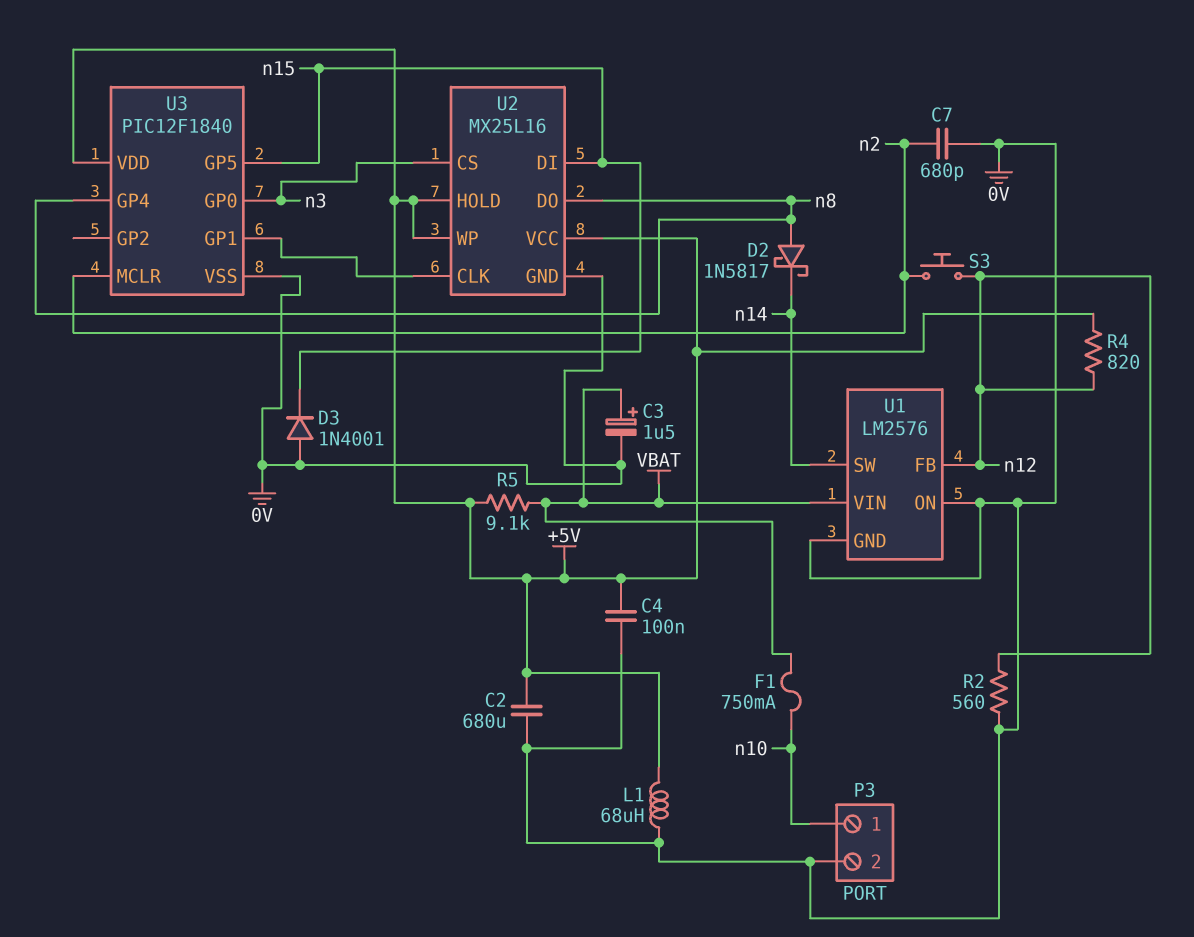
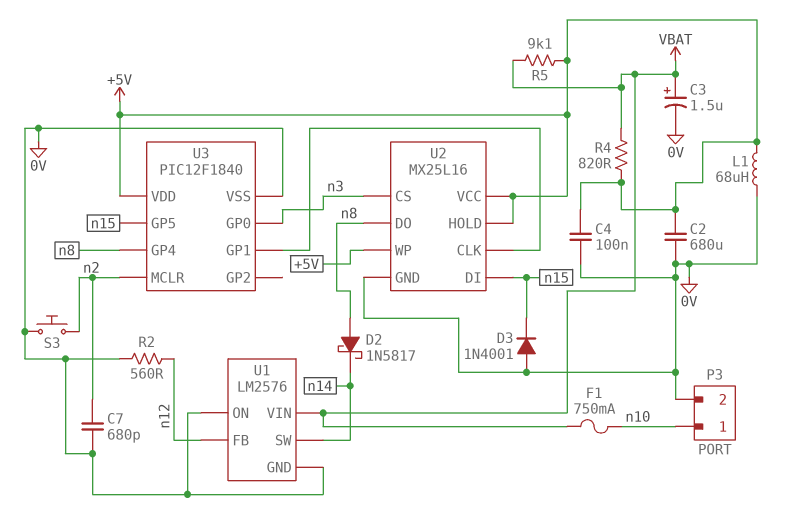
R4: 820 (+5V, n12) -> 820 (+5V, VBAT)
S3: button (n2, n12) -> button (0V, n2)

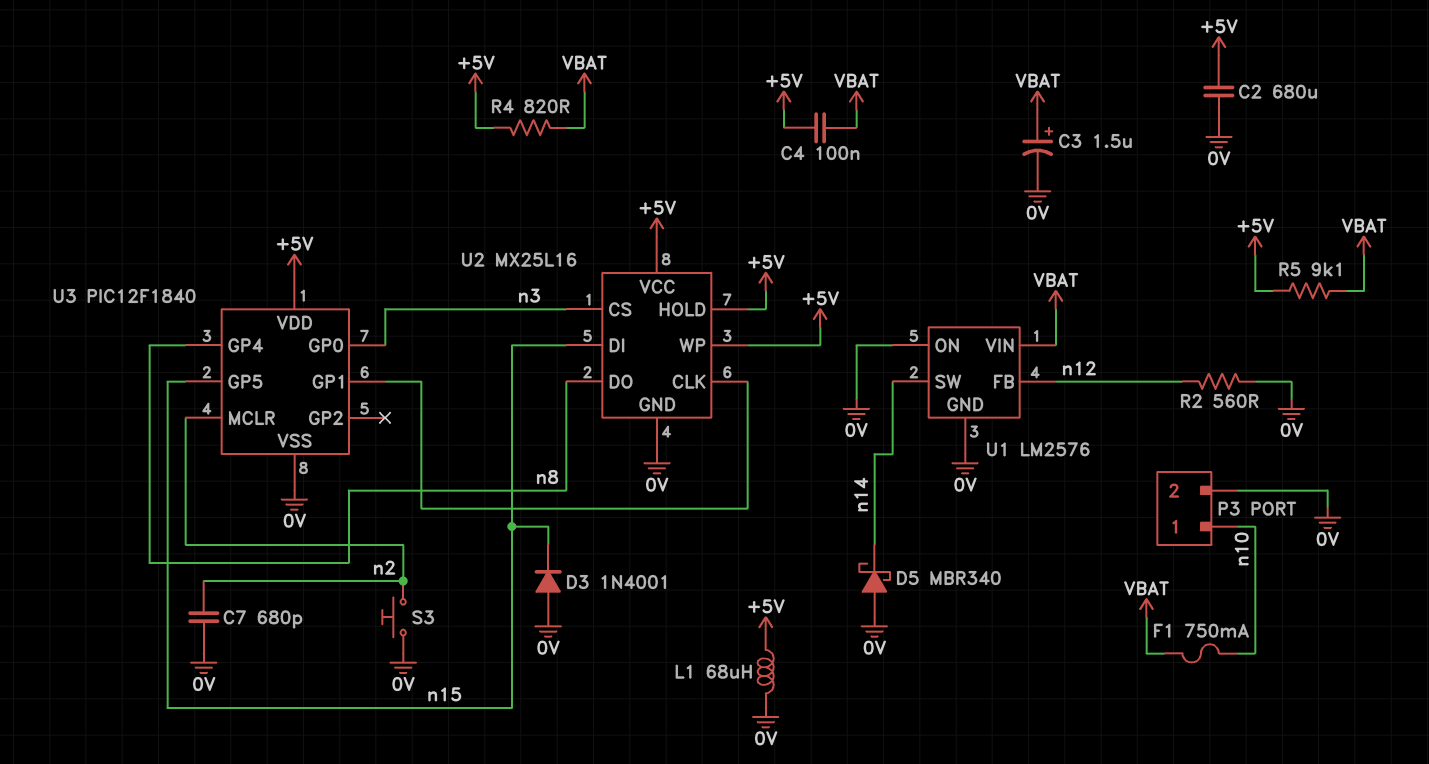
C4: 100nF (+5V, 0V) -> 100nF (+5V, VBAT)
D2: schottky 1N5817 (A n8, K n14) -> none
D5: none -> schottky MBR340 (A 0V, K n14)

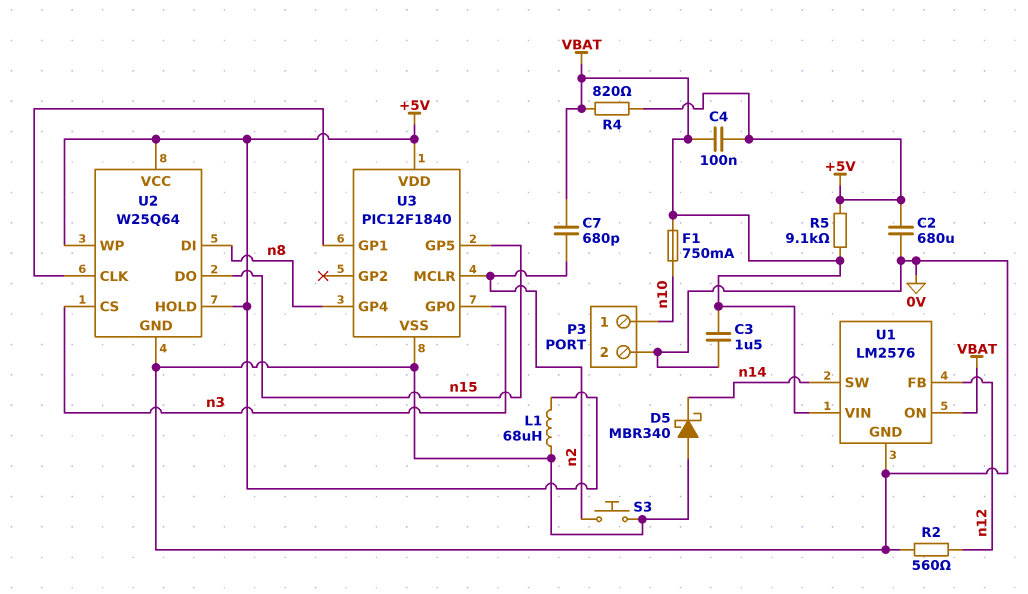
C3: 1.5uF (plus VBAT, minus 0V) -> 1.5uF (0V, VBAT)
C7: 680pF (0V, n2) -> 680pF (VBAT, n2)
D3: diode 1N4001 (A 0V, K n15) -> none
U1 pin ON: 0V -> VBAT
U2: MX25L16 -> W25Q64
U2 pin DI: n15 -> n8
U2 pin DO: n8 -> n15

